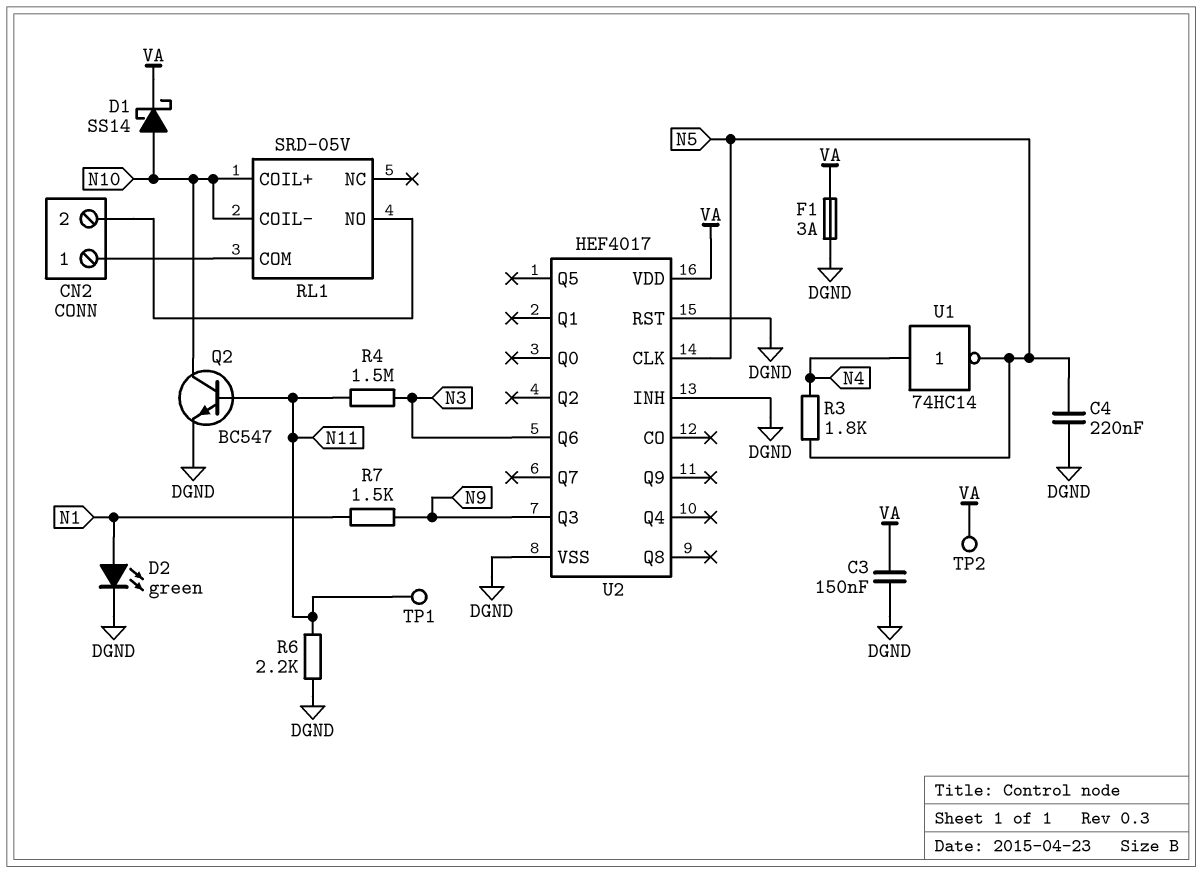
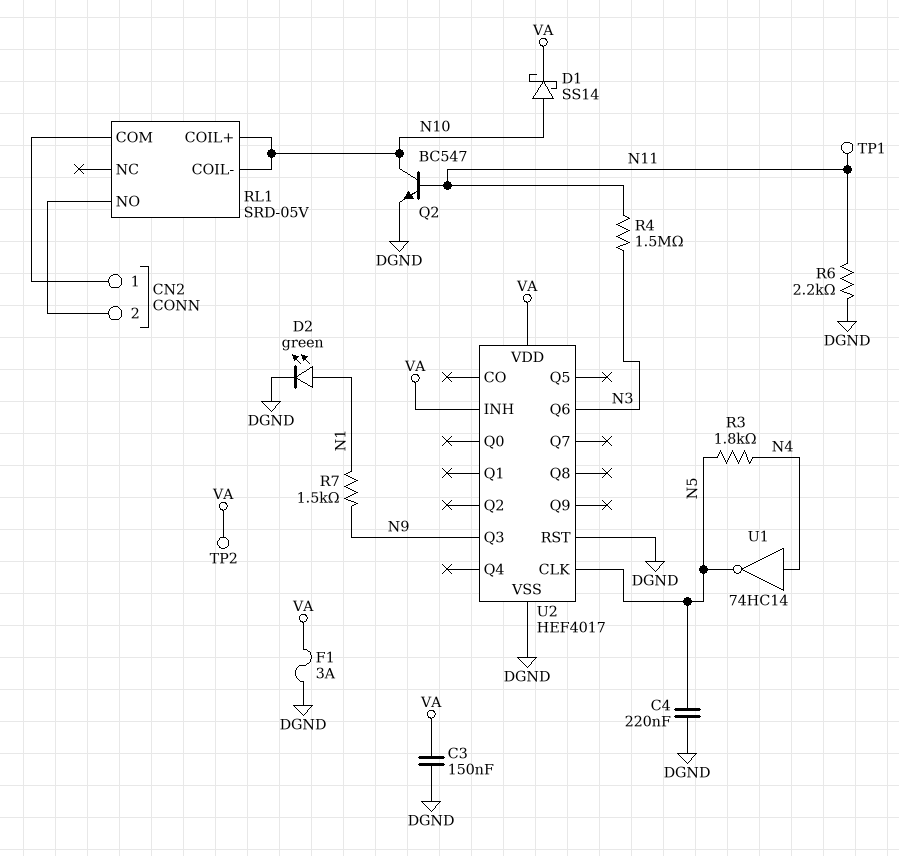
U2 pin INH: DGND -> VA

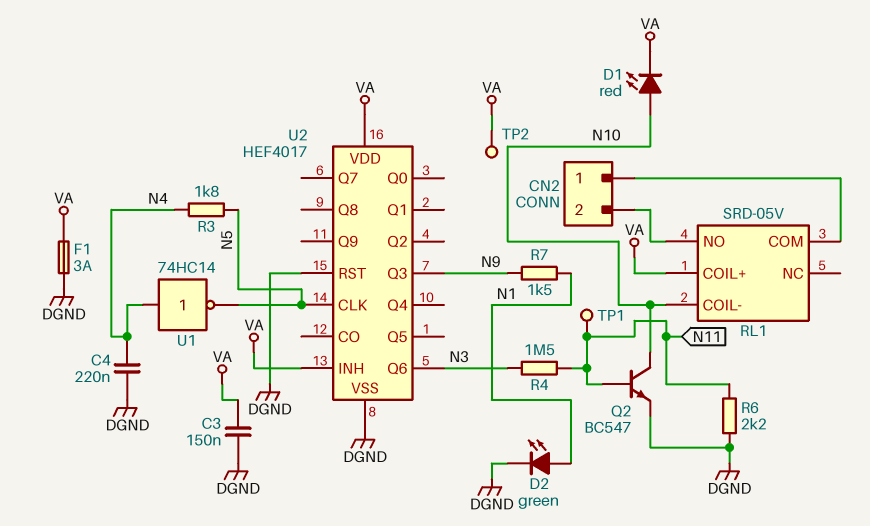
C4: 220nF (DGND, N5) -> 220nF (DGND, N4)
D1: schottky SS14 (A N10, K VA) -> LED red (A N10, K VA)
RL1 pin COIL+: N10 -> VA

